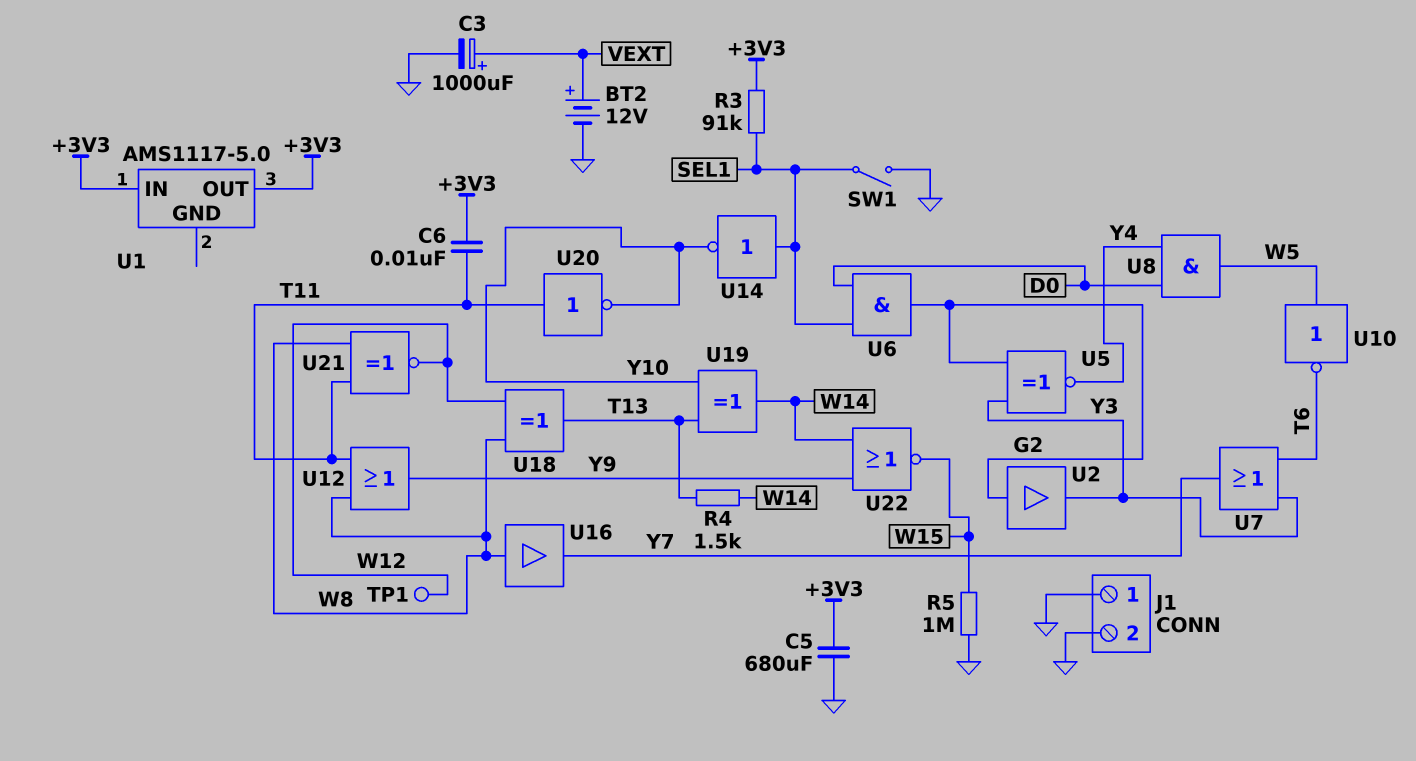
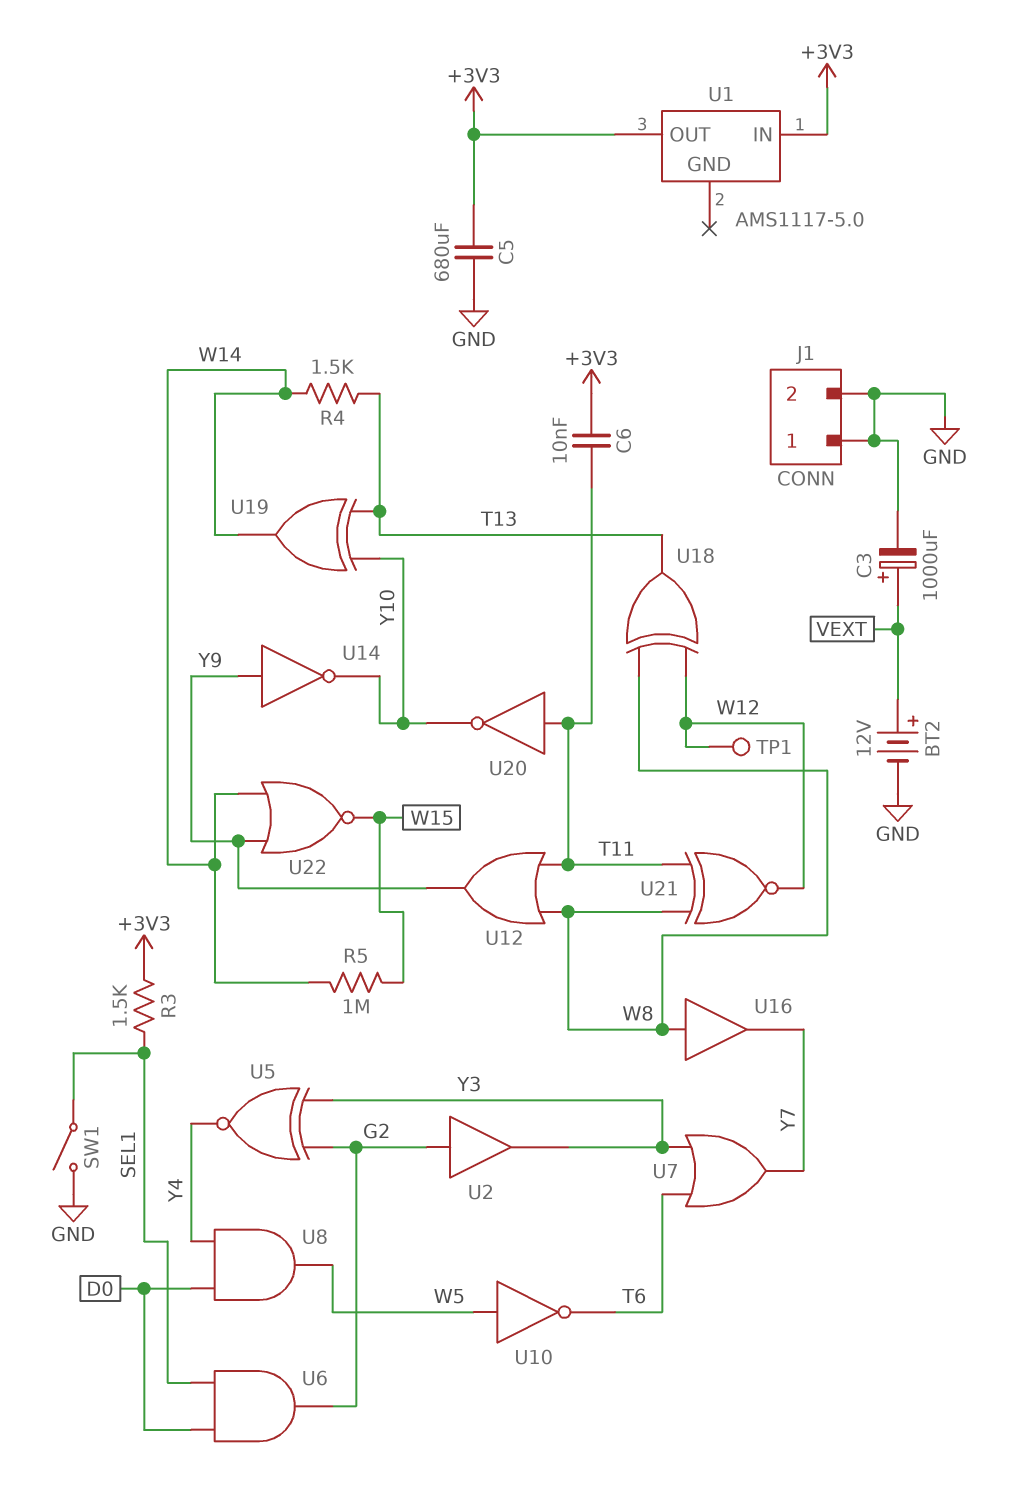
R3: 91k (+3V3, SEL1) -> 1.5k (+3V3, SEL1)
R5: 1M (GND, W15) -> 1M (W14, W15)
U14: NOT (in SEL1, out Y10) -> NOT (in Y9, out Y10)

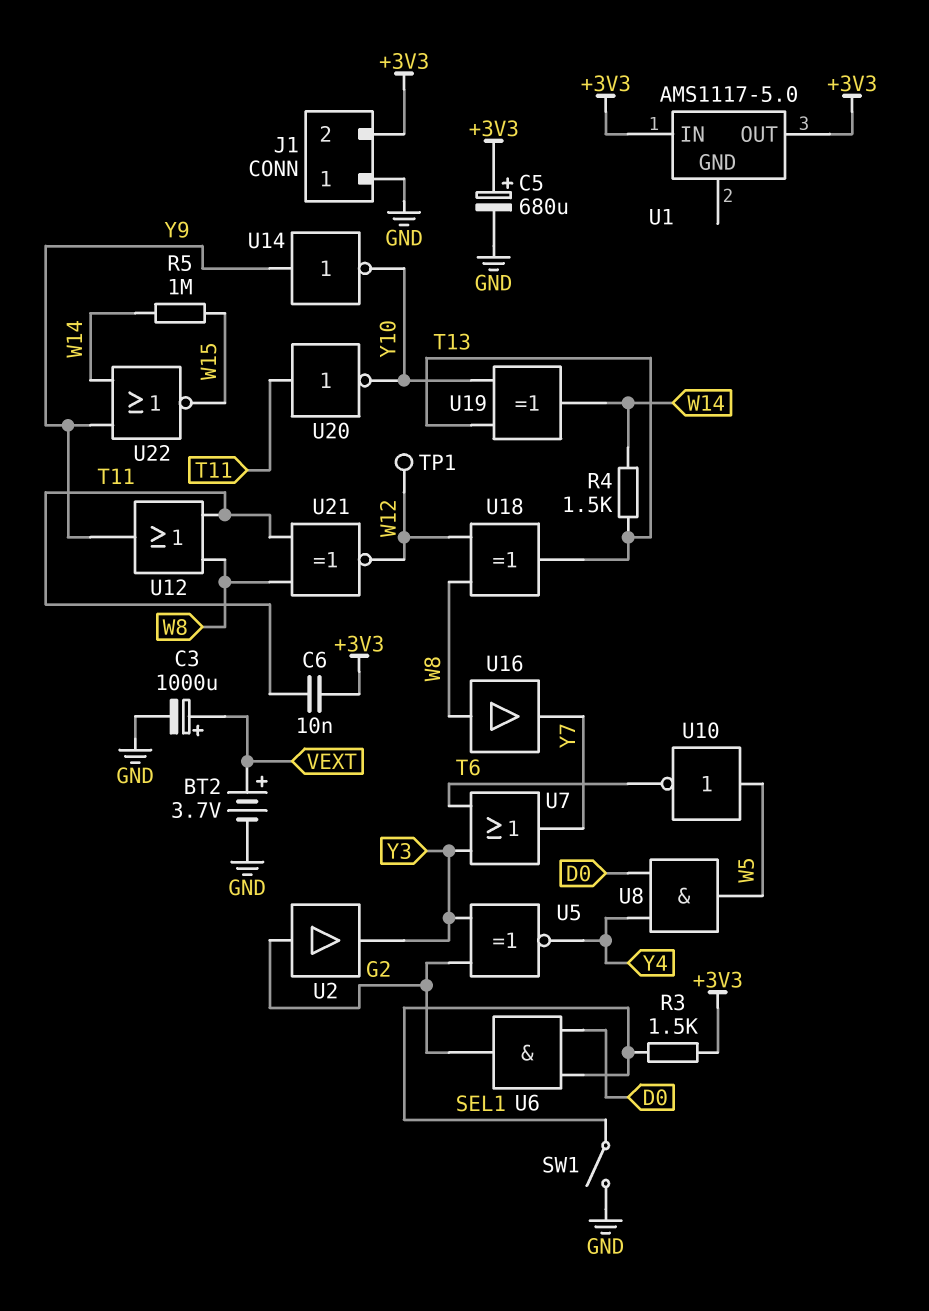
BT2: 12V (plus VEXT, minus GND) -> 3.7V (plus VEXT, minus GND)
C5: 680uF (+3V3, GND) -> 680uF (plus +3V3, minus GND)
J1 pin 2: GND -> +3V3

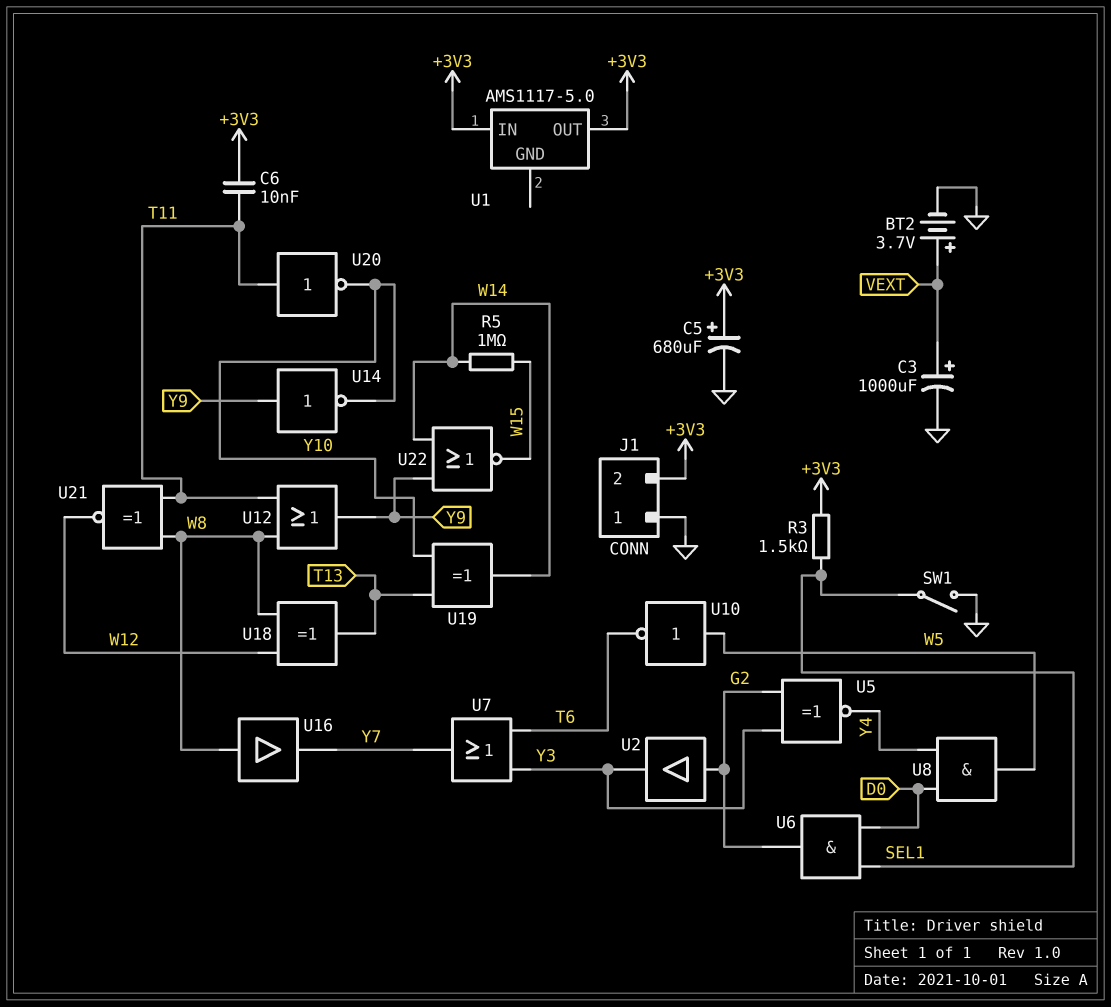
R4: 1.5k (T13, W14) -> none
TP1: test point (W12) -> none

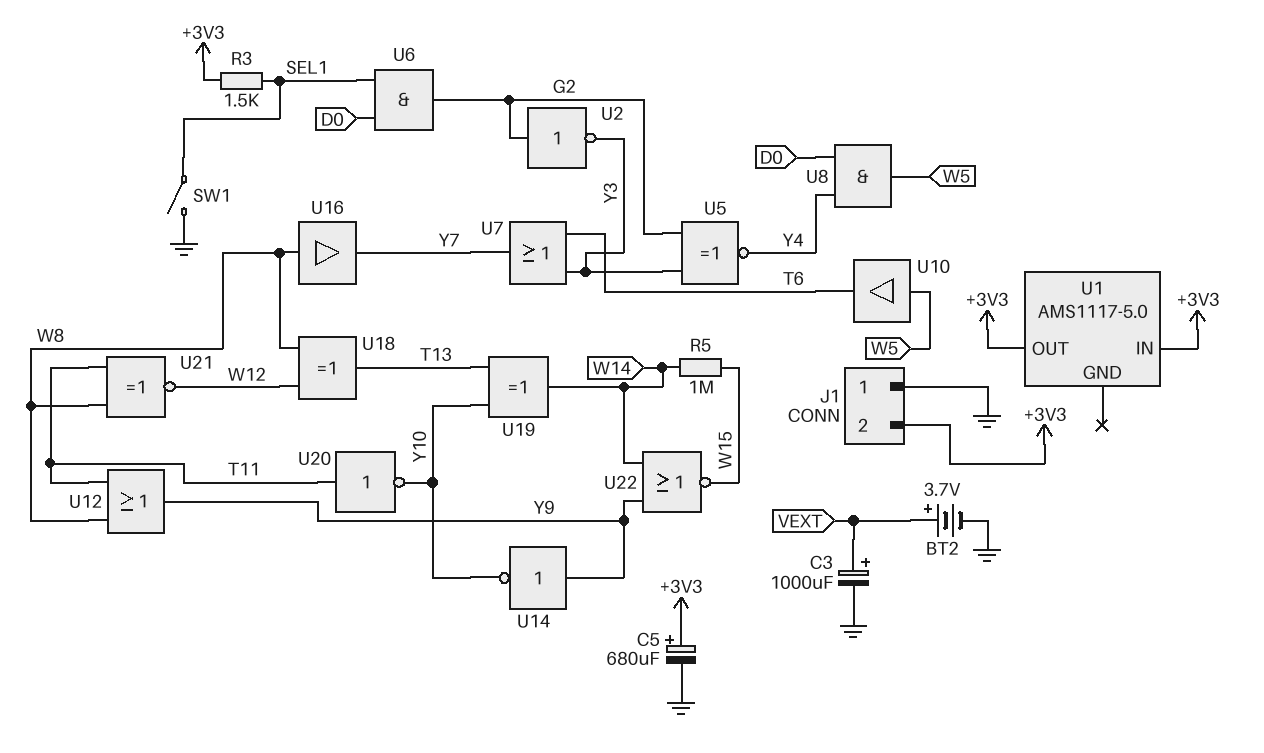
C6: 10nF (+3V3, T11) -> none
U2: buffer (in G2, out Y3) -> NOT (in G2, out Y3)
U10: NOT (in W5, out T6) -> buffer (in W5, out T6)

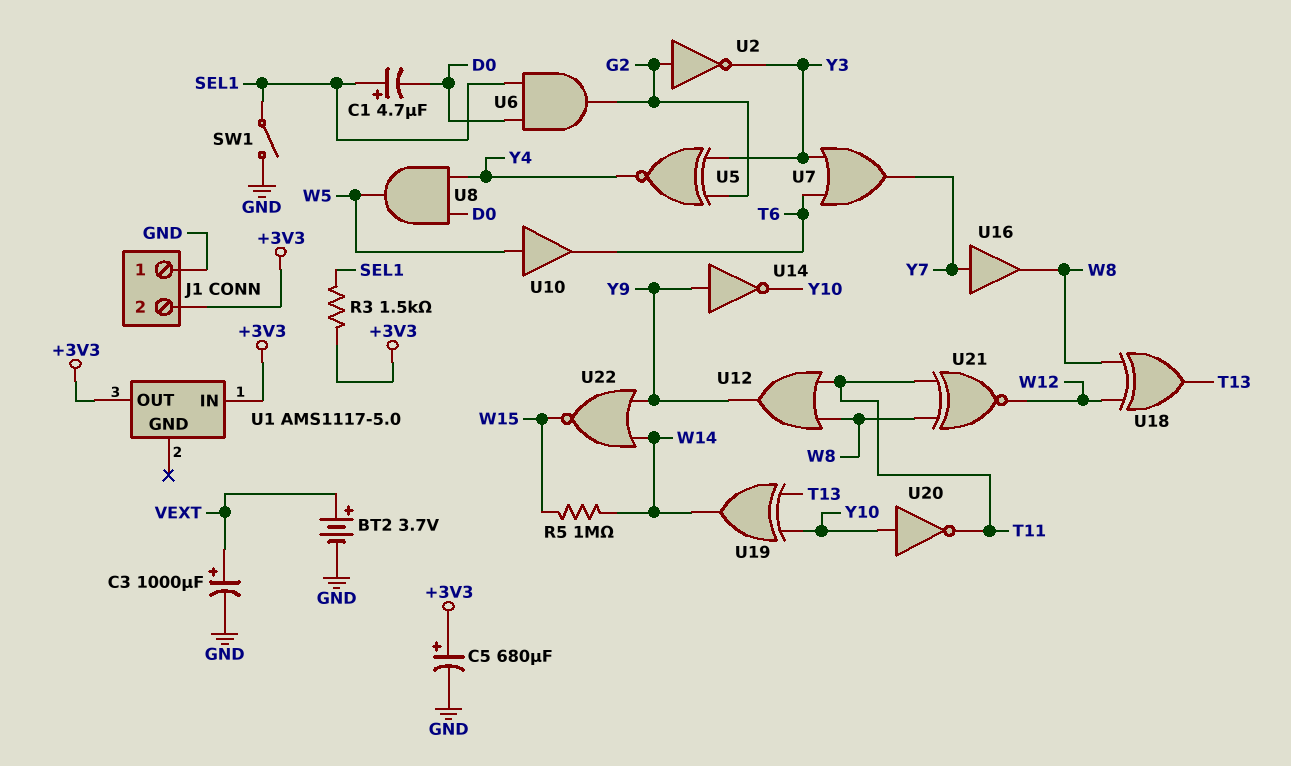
C1: none -> 4.7uF (plus SEL1, minus D0)
U16: buffer (in W8, out Y7) -> buffer (in Y7, out W8)
U20: NOT (in T11, out Y10) -> NOT (in Y10, out T11)

